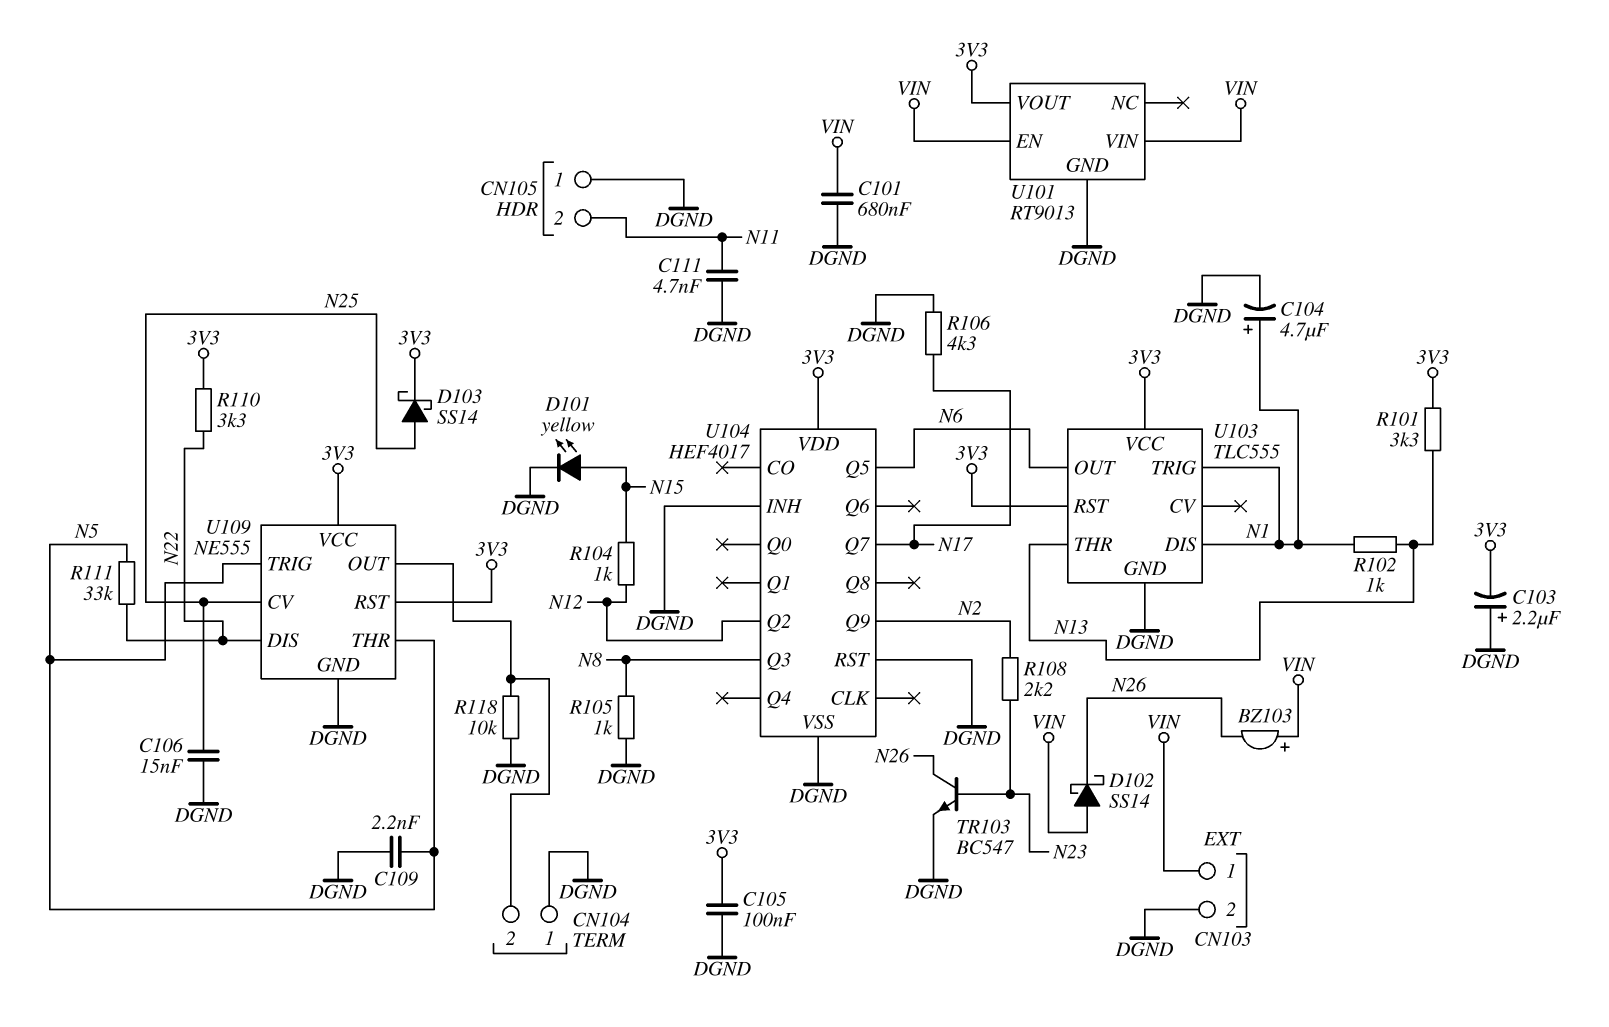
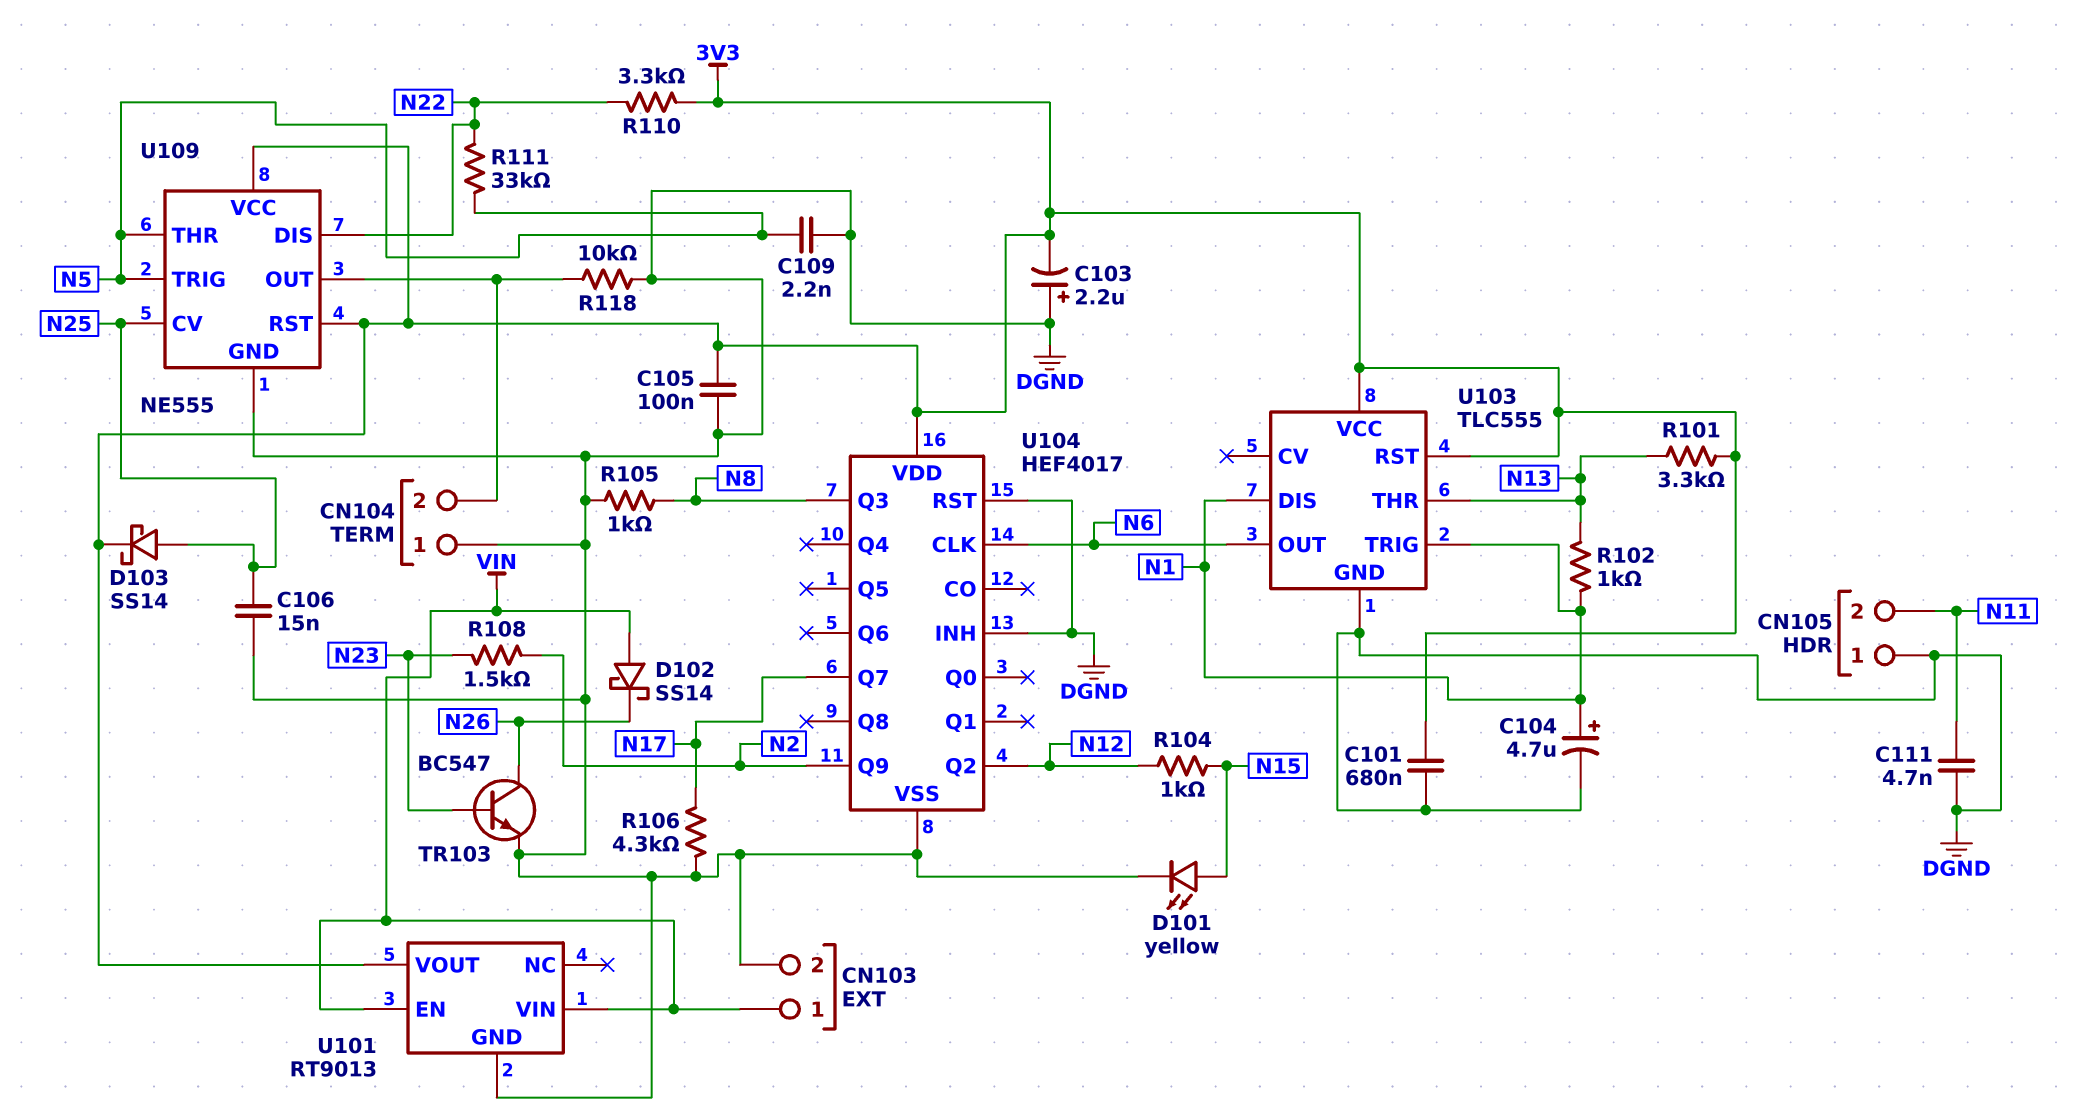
BZ103: buzzer (plus VIN, minus N26) -> none
C101: 680nF (DGND, VIN) -> 680nF (3V3, DGND)
R108: 2.2k (N2, N23) -> 1.5k (N2, N23)
U104 pin CLK: none -> N6
U104 pin Q5: N6 -> none

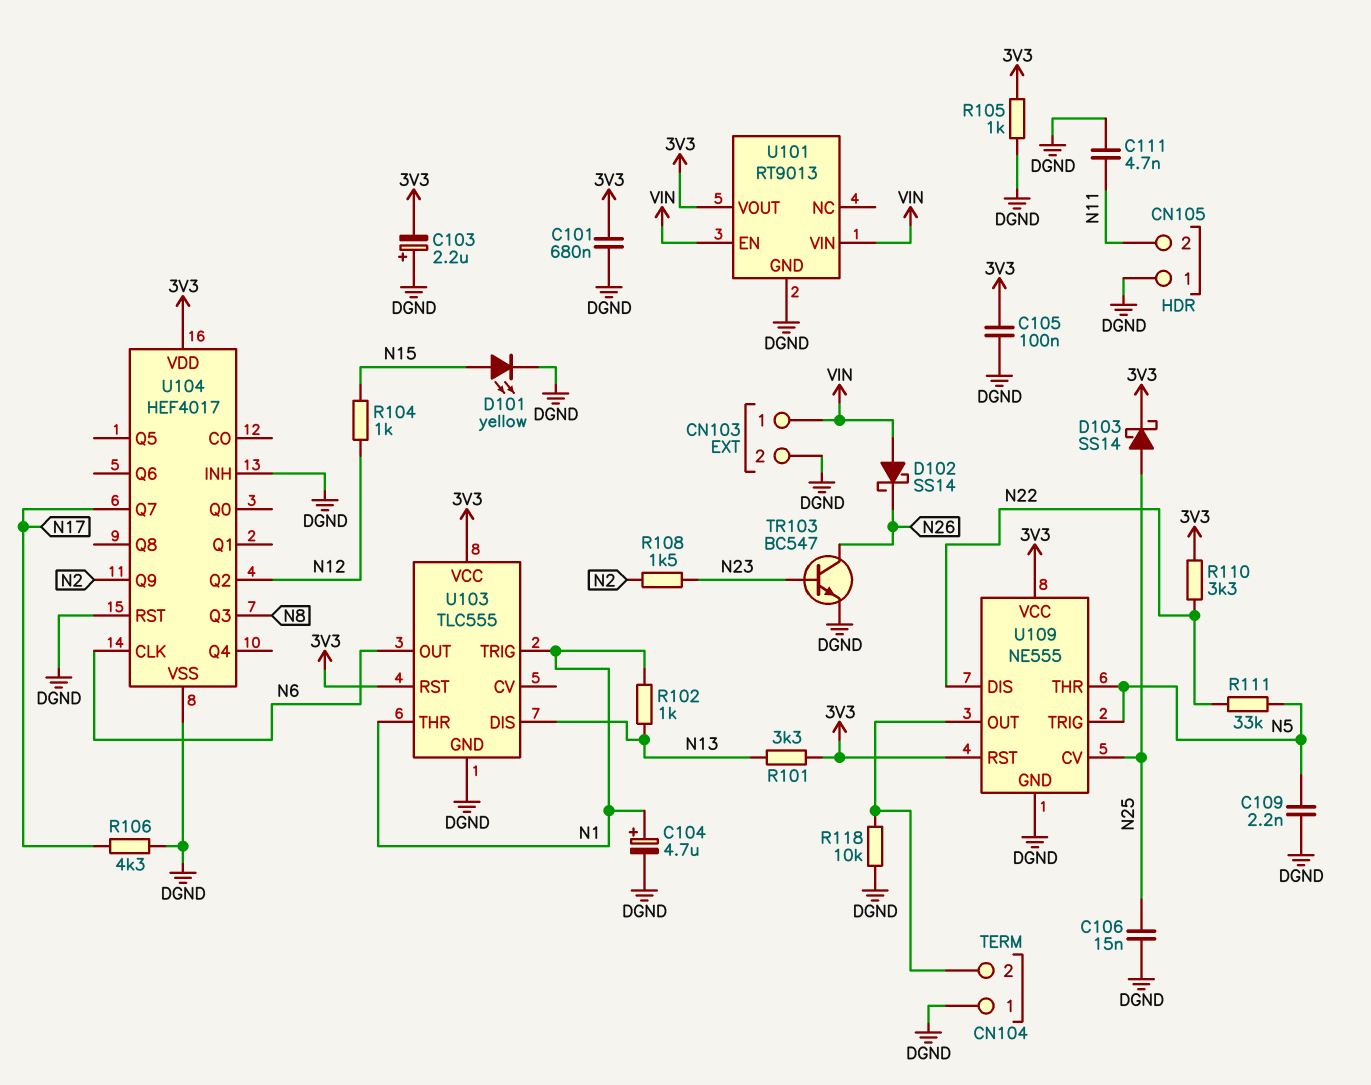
R105: 1k (DGND, N8) -> 1k (3V3, DGND)
U103 pin DIS: N1 -> N13
U103 pin THR: N13 -> N1

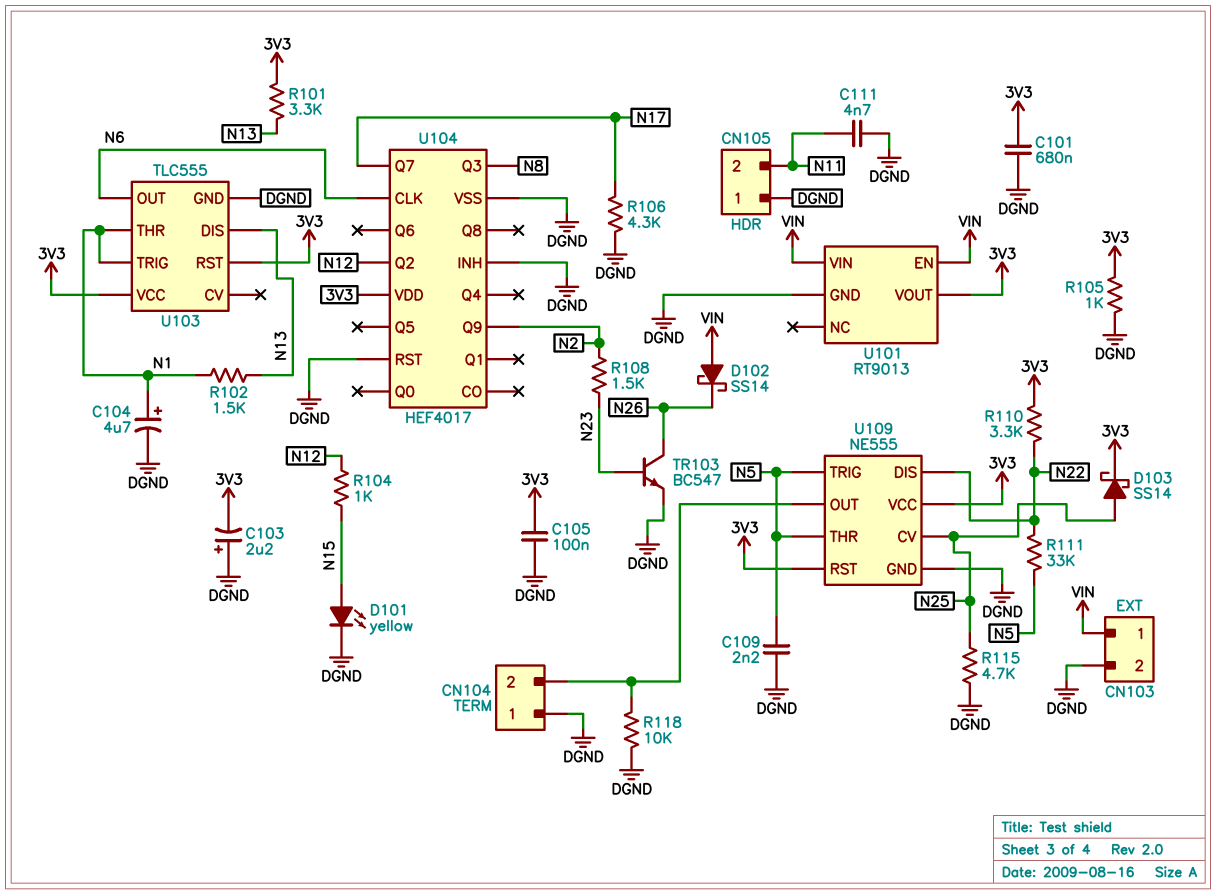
C106: 15nF (DGND, N25) -> none
R102: 1k (N1, N13) -> 1.5k (N1, N13)
R115: none -> 4.7k (DGND, N25)

